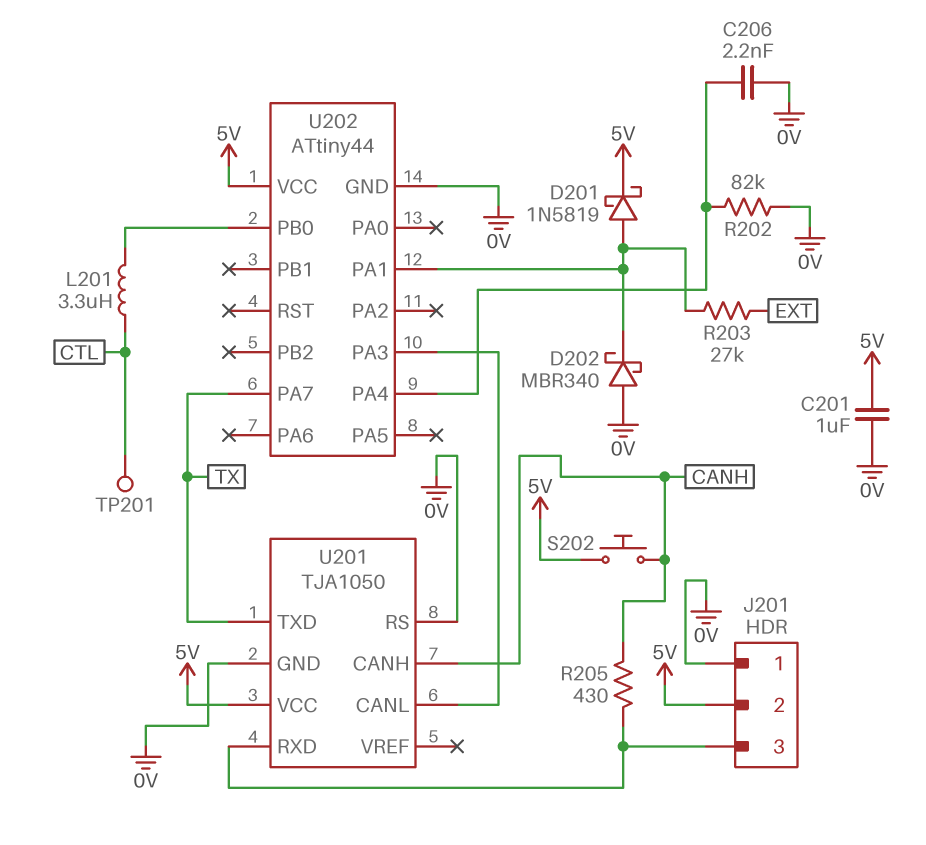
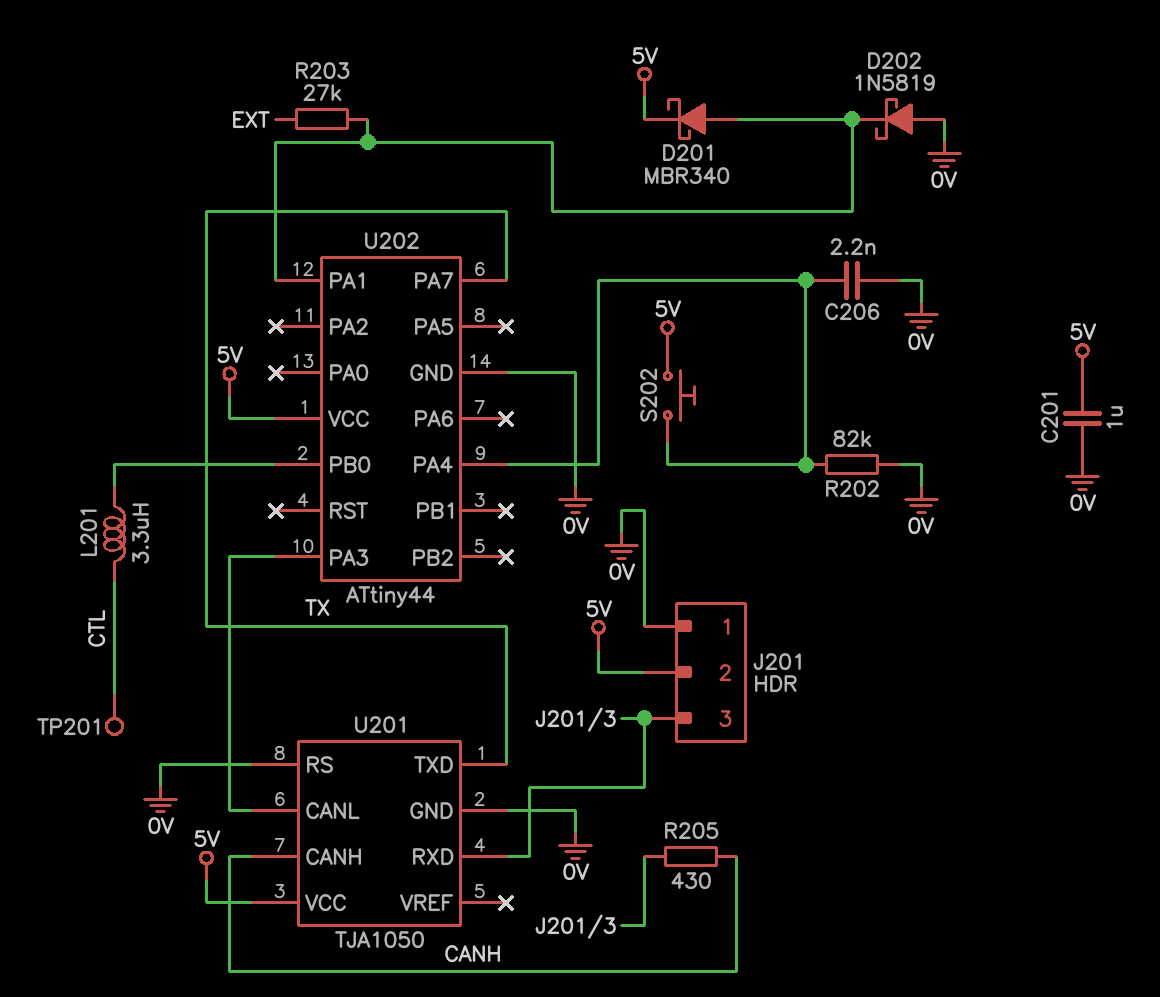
D201: schottky 1N5819 (A U202/PA1, K 5V) -> schottky MBR340 (A U202/PA1, K 5V)
D202: schottky MBR340 (A 0V, K U202/PA1) -> schottky 1N5819 (A 0V, K U202/PA1)
S202: button (5V, CANH) -> button (5V, U202/PA4)

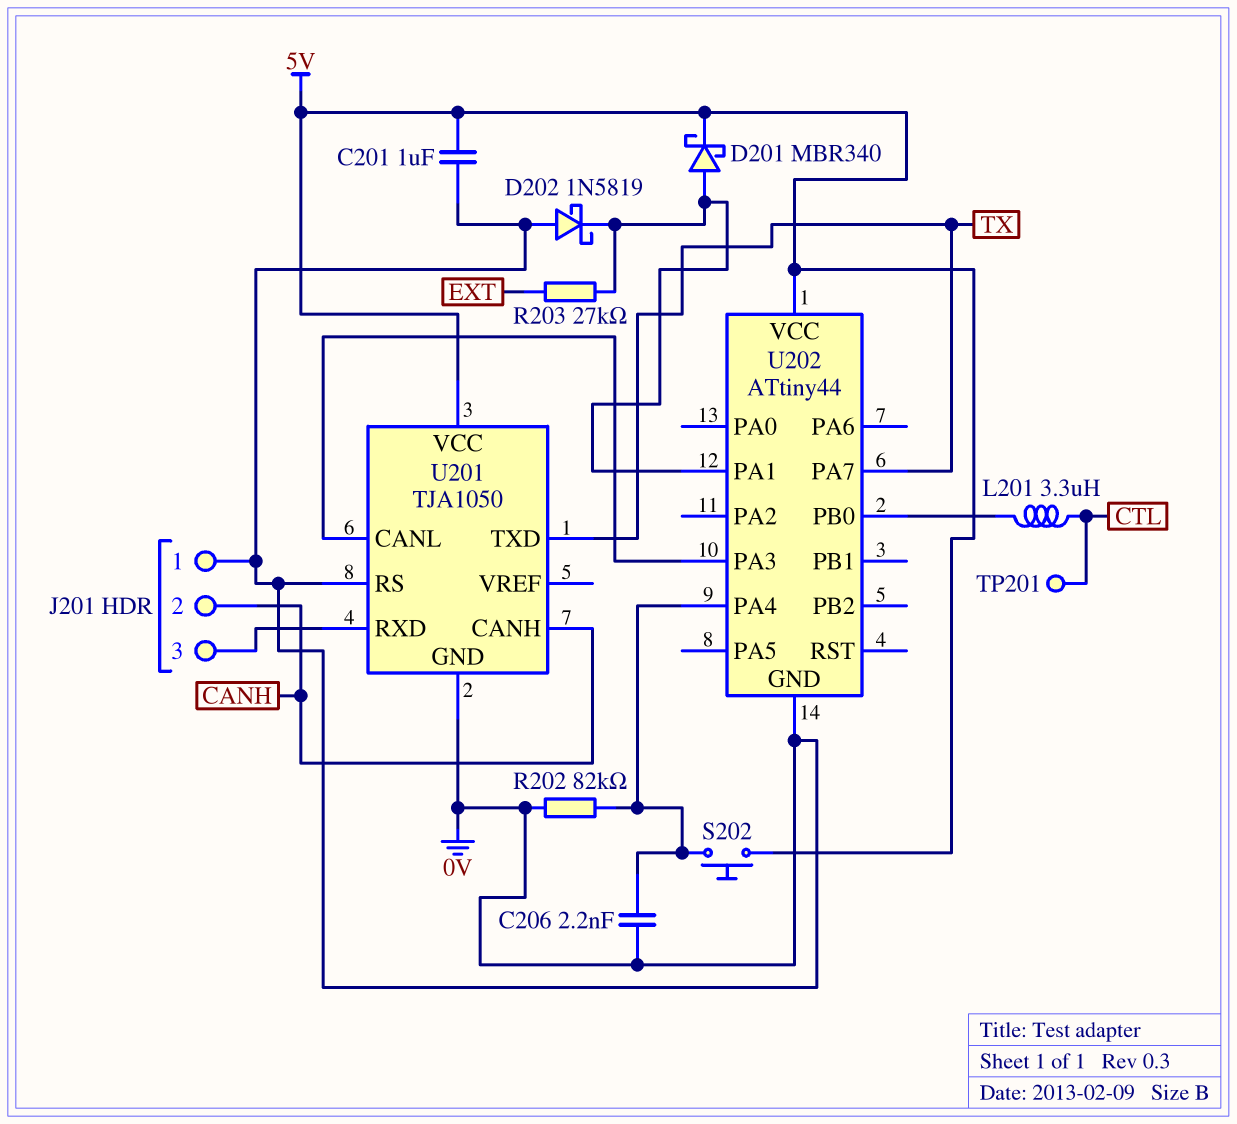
J201 pin 2: 5V -> CANH
R205: 430 (CANH, J201/3) -> none

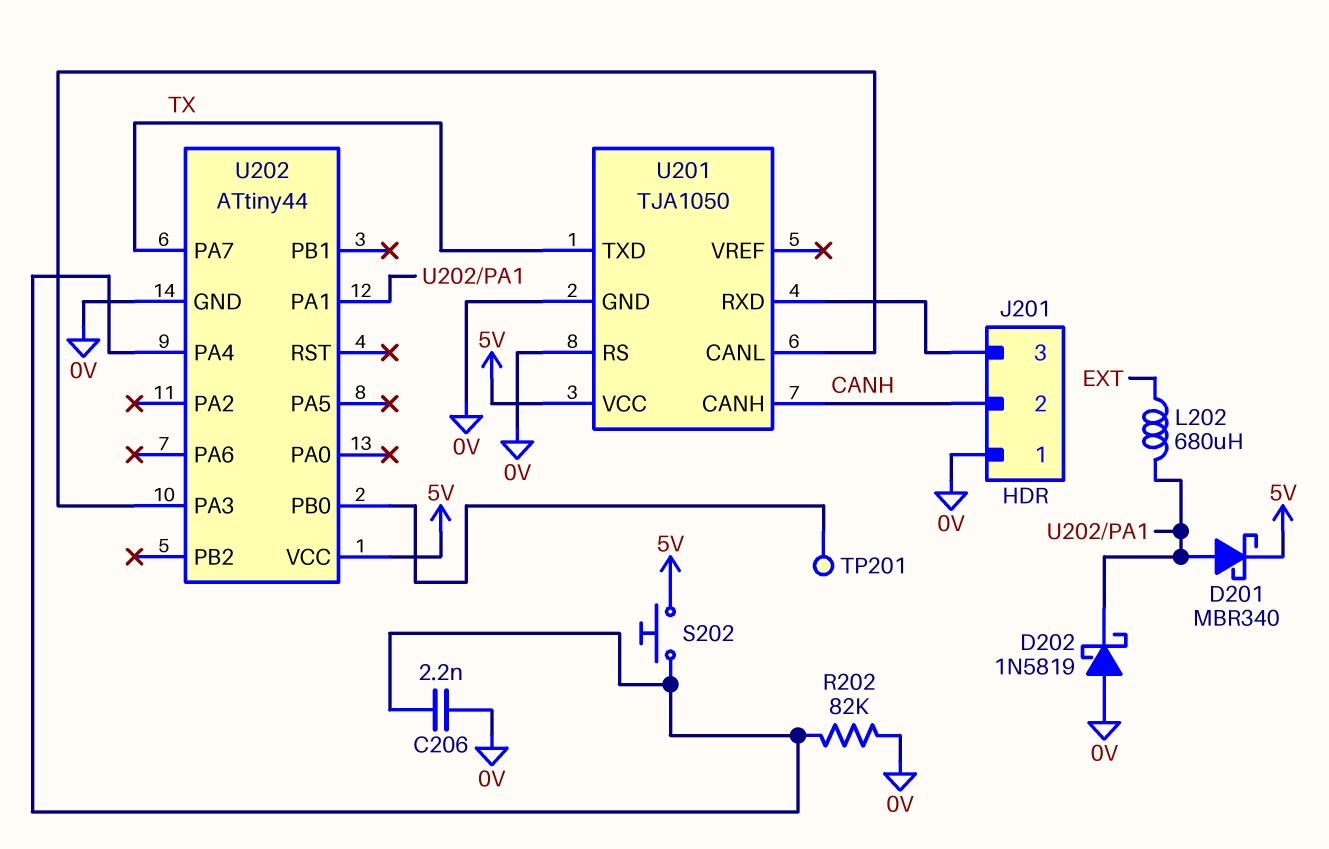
C201: 1uF (0V, 5V) -> none
L201: 3.3uH (CTL, U202/PB0) -> none
L202: none -> 680uH (EXT, U202/PA1)
R203: 27k (EXT, U202/PA1) -> none
TP201: test point (CTL) -> test point (U202/PB0)

